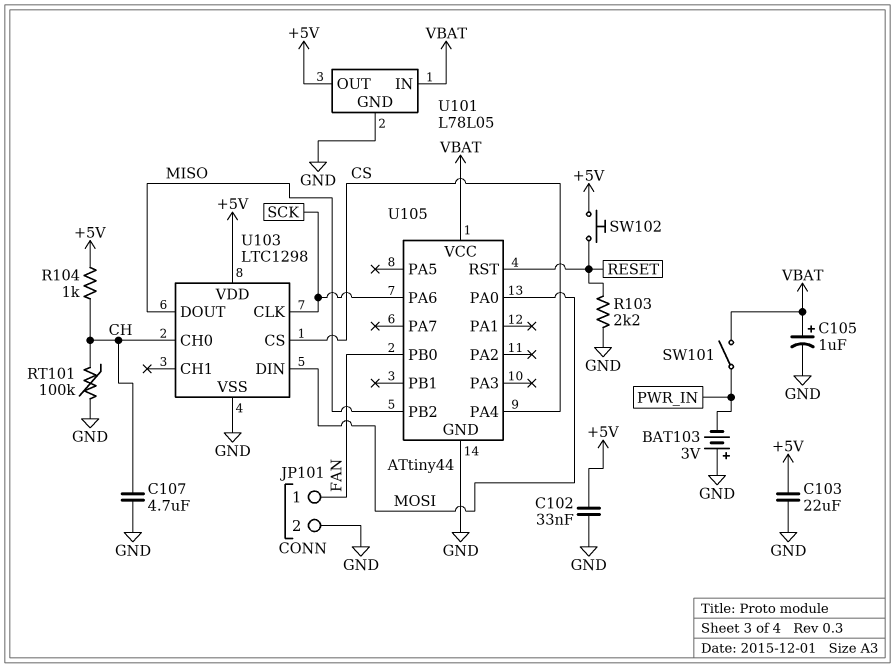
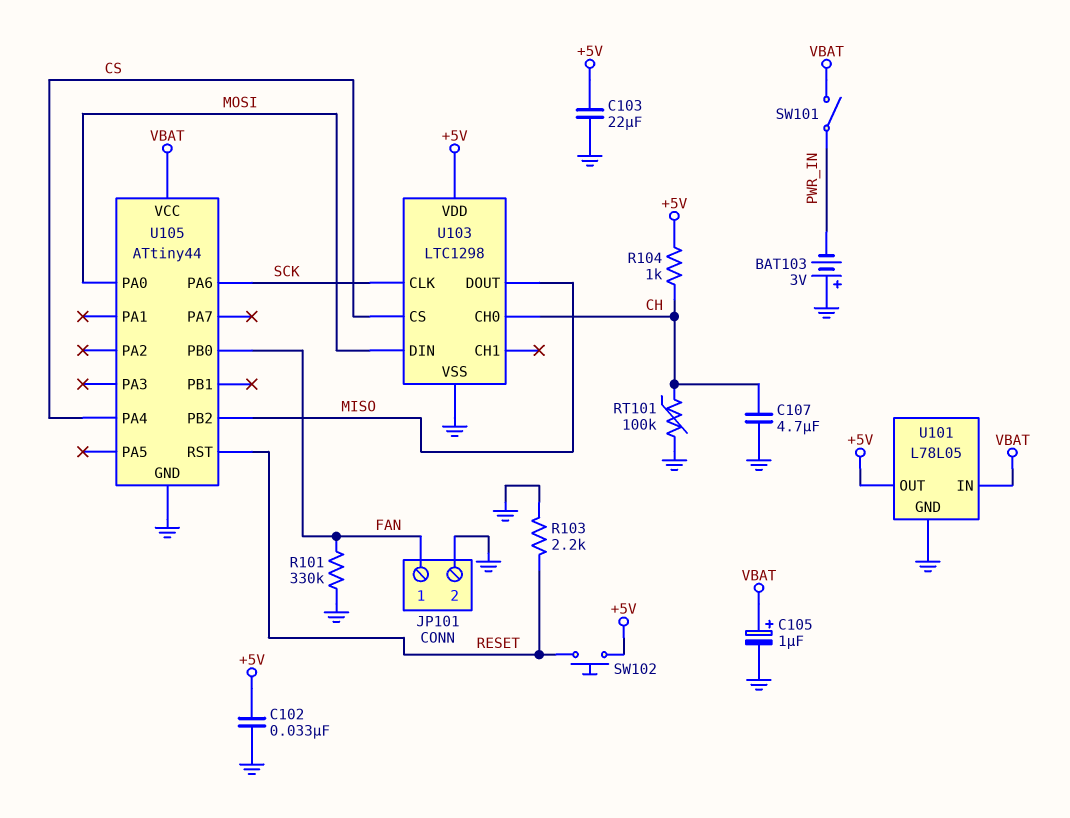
R101: none -> 330k (FAN, GND)

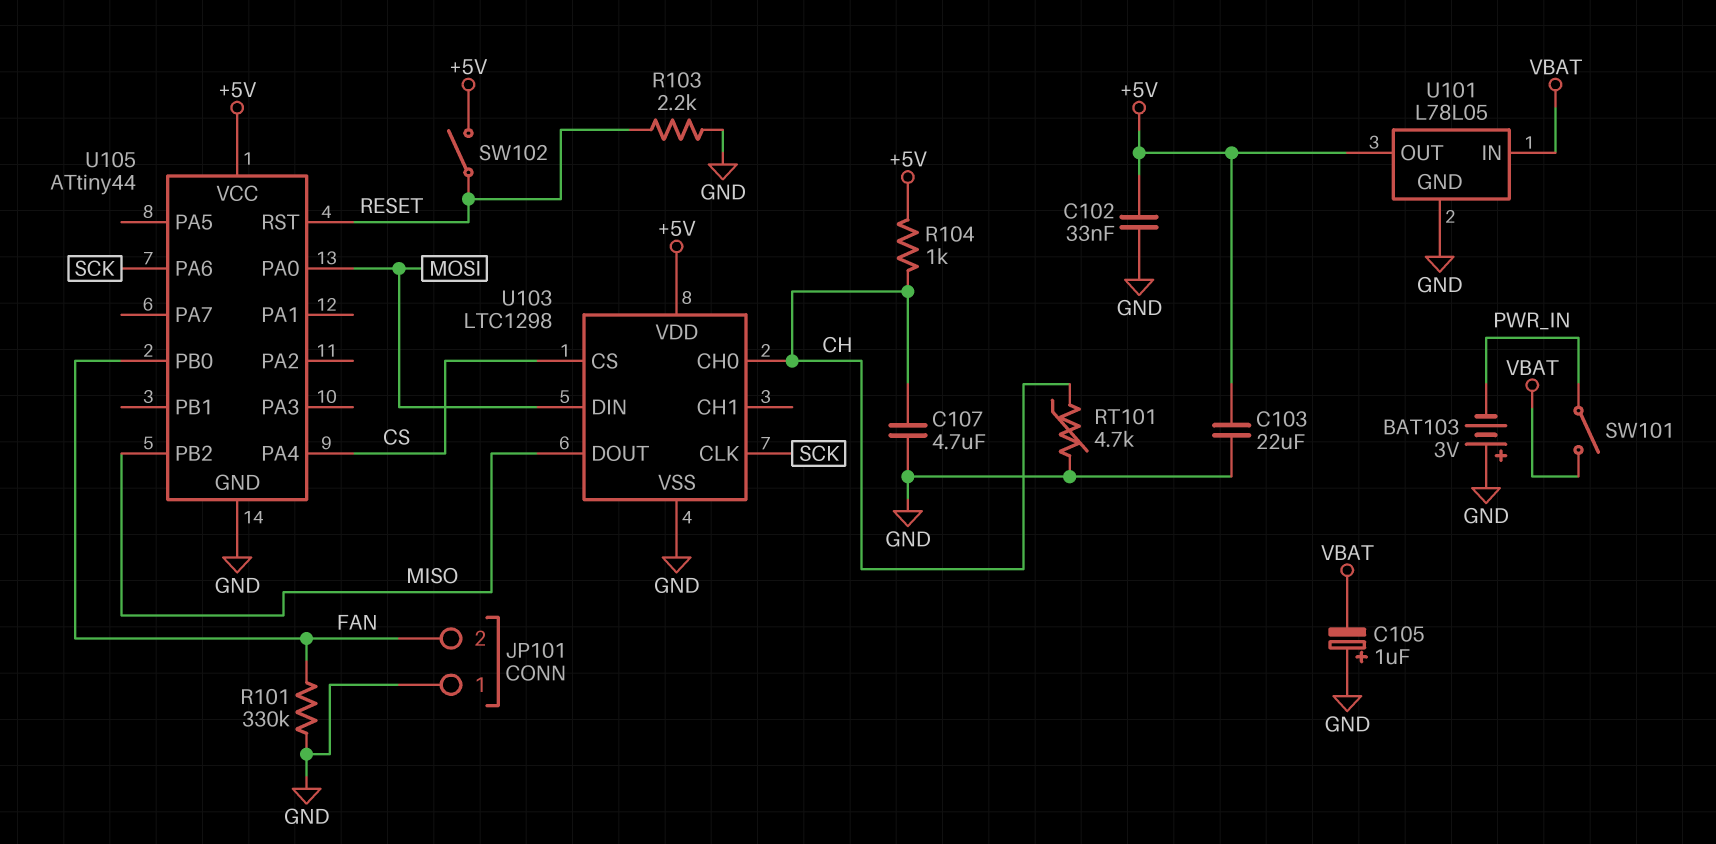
C105: 1uF (plus VBAT, minus GND) -> 1uF (plus GND, minus VBAT)
JP101 pin 1: FAN -> GND
JP101 pin 2: GND -> FAN
RT101: 100k (CH, GND) -> 4.7k (CH, GND)
SW102: button (+5V, RESET) -> switch (+5V, RESET)
U105 pin VCC: VBAT -> +5V

